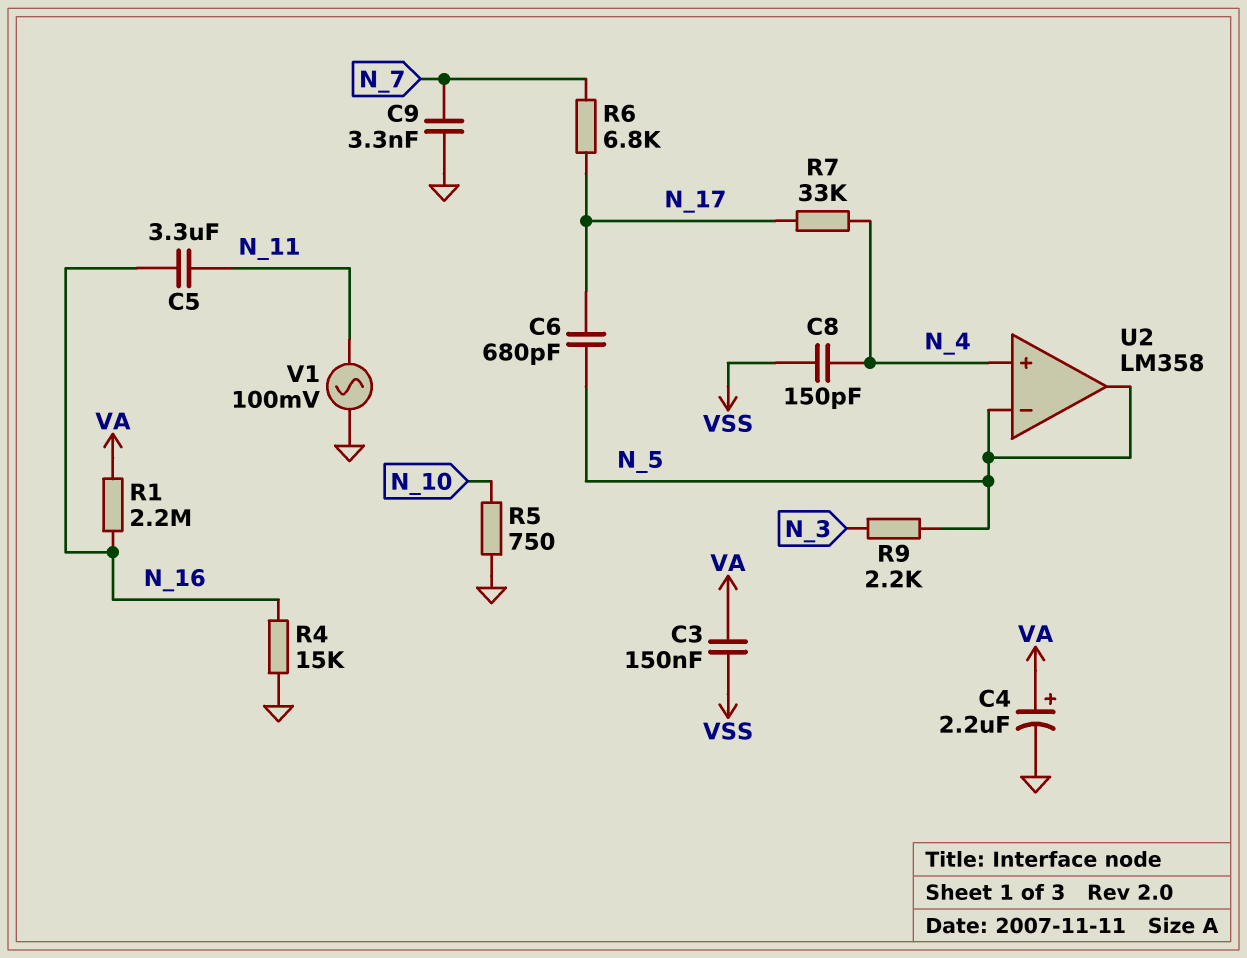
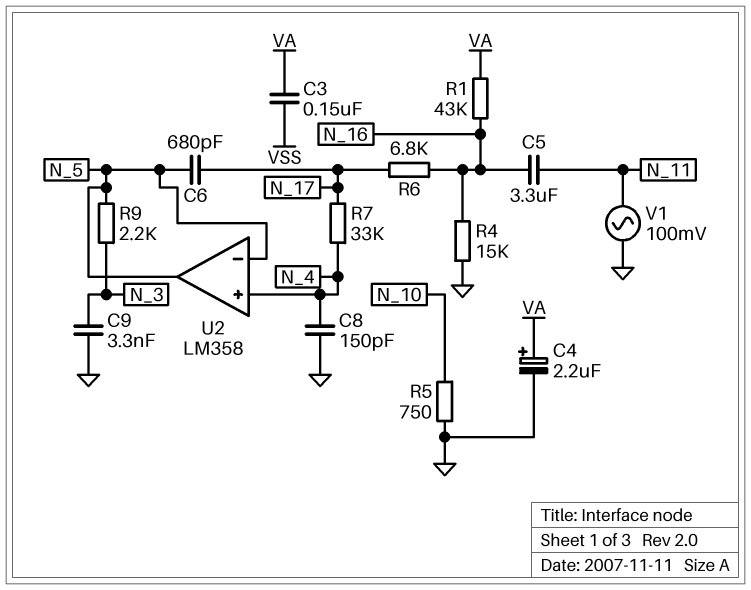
C8: 150pF (N_4, VSS) -> 150pF (GND, N_4)
C9: 3.3nF (GND, N_7) -> 3.3nF (GND, N_3)
R1: 2.2M (N_16, VA) -> 43k (N_16, VA)
R6: 6.8k (N_7, N_17) -> 6.8k (N_16, N_17)

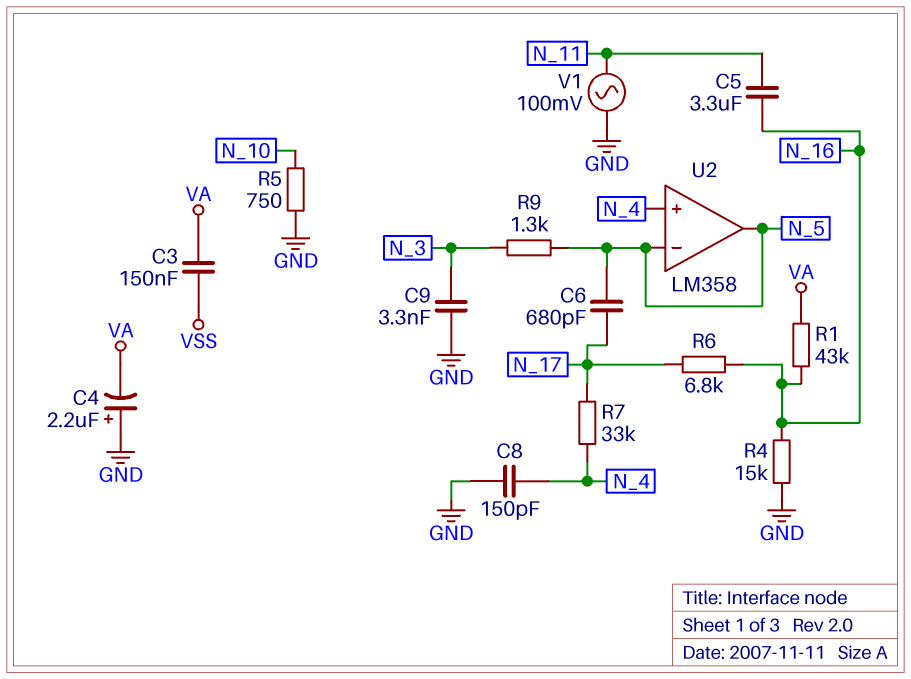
C4: 2.2uF (plus VA, minus GND) -> 2.2uF (plus GND, minus VA)
R9: 2.2k (N_3, N_5) -> 1.3k (N_3, N_5)

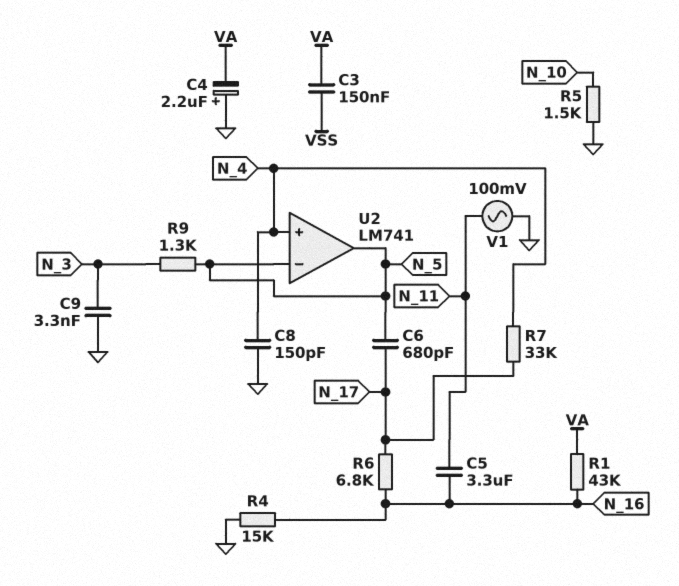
R5: 750 (GND, N_10) -> 1.5k (GND, N_10)
U2: LM358 -> LM741

